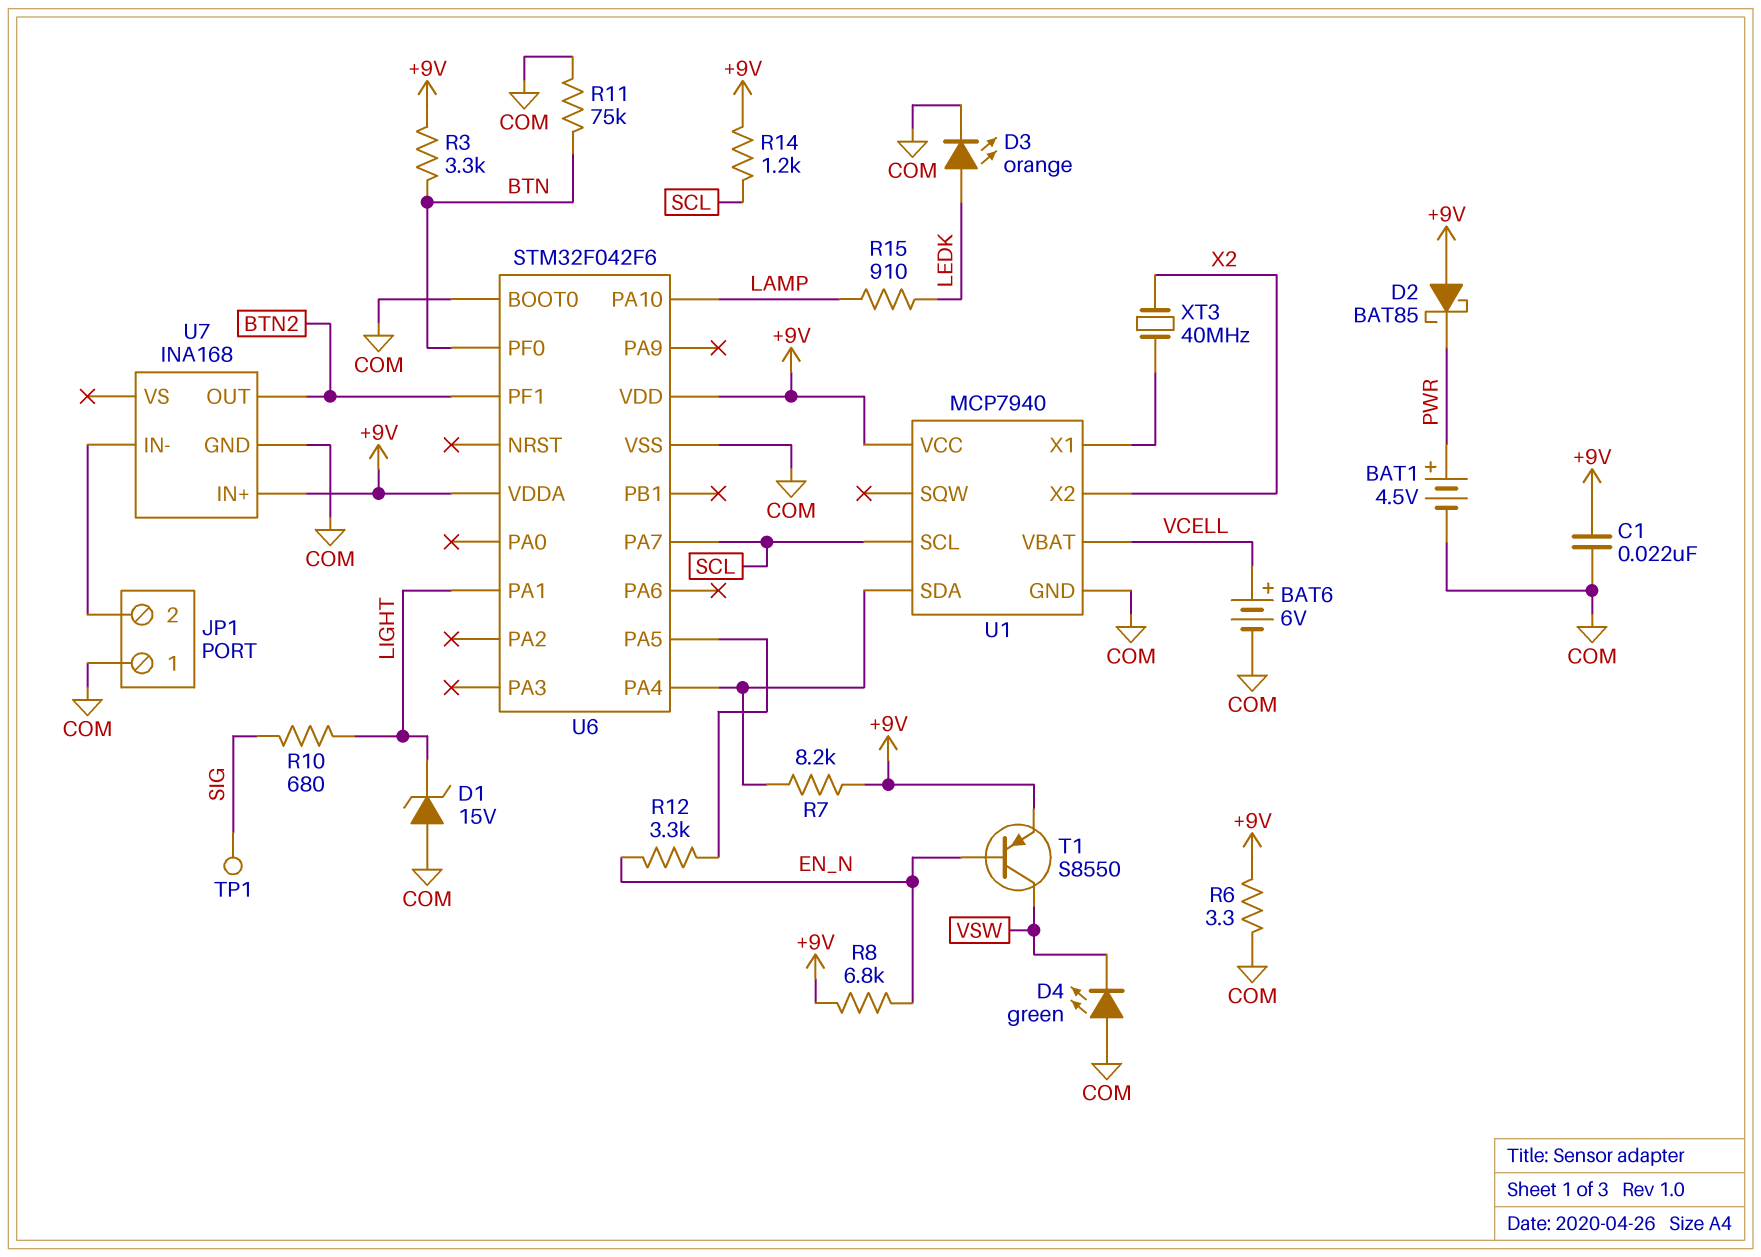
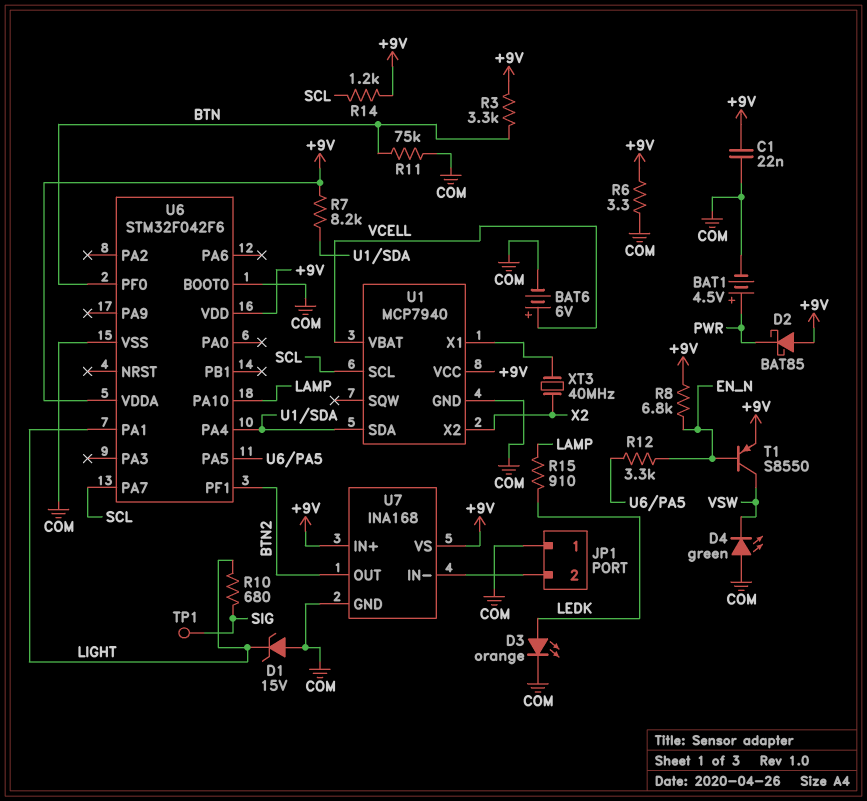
U7 pin VS: none -> +9V

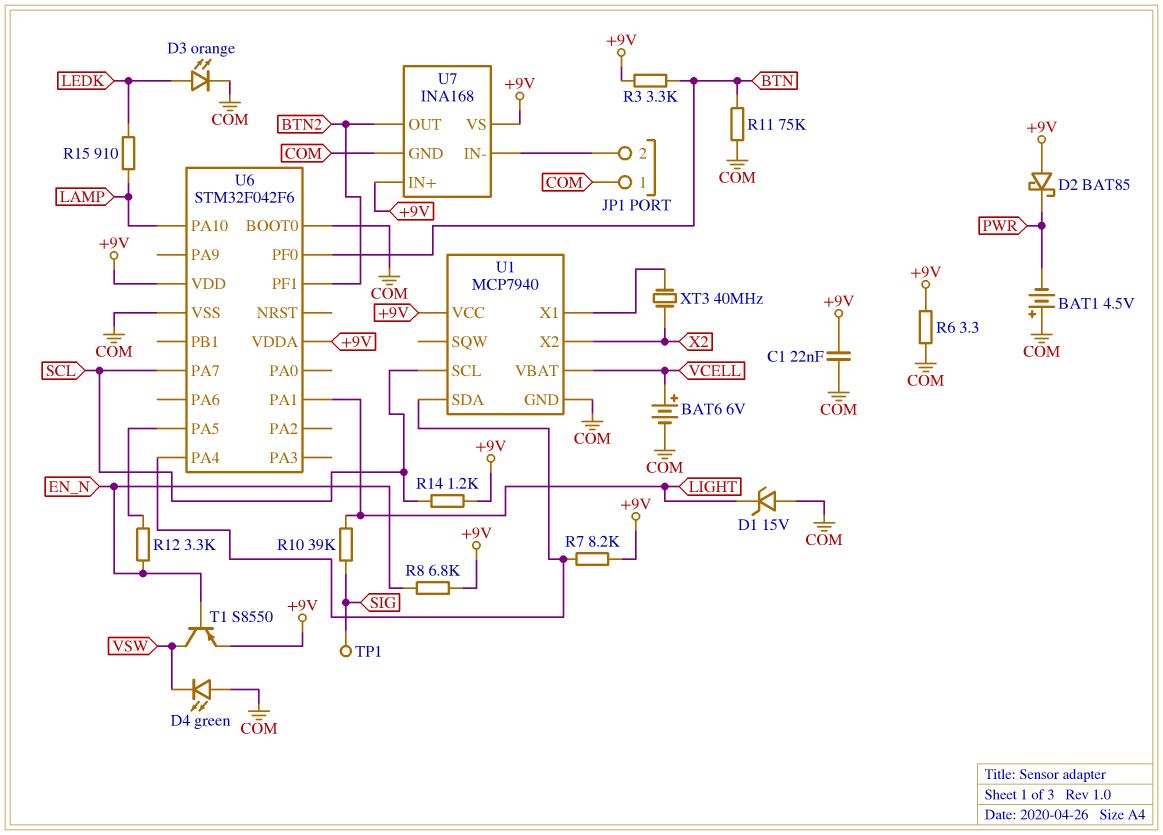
BAT1: 4.5V (plus PWR, minus COM) -> 4.5V (plus COM, minus PWR)
R10: 680 (LIGHT, SIG) -> 39k (LIGHT, SIG)

